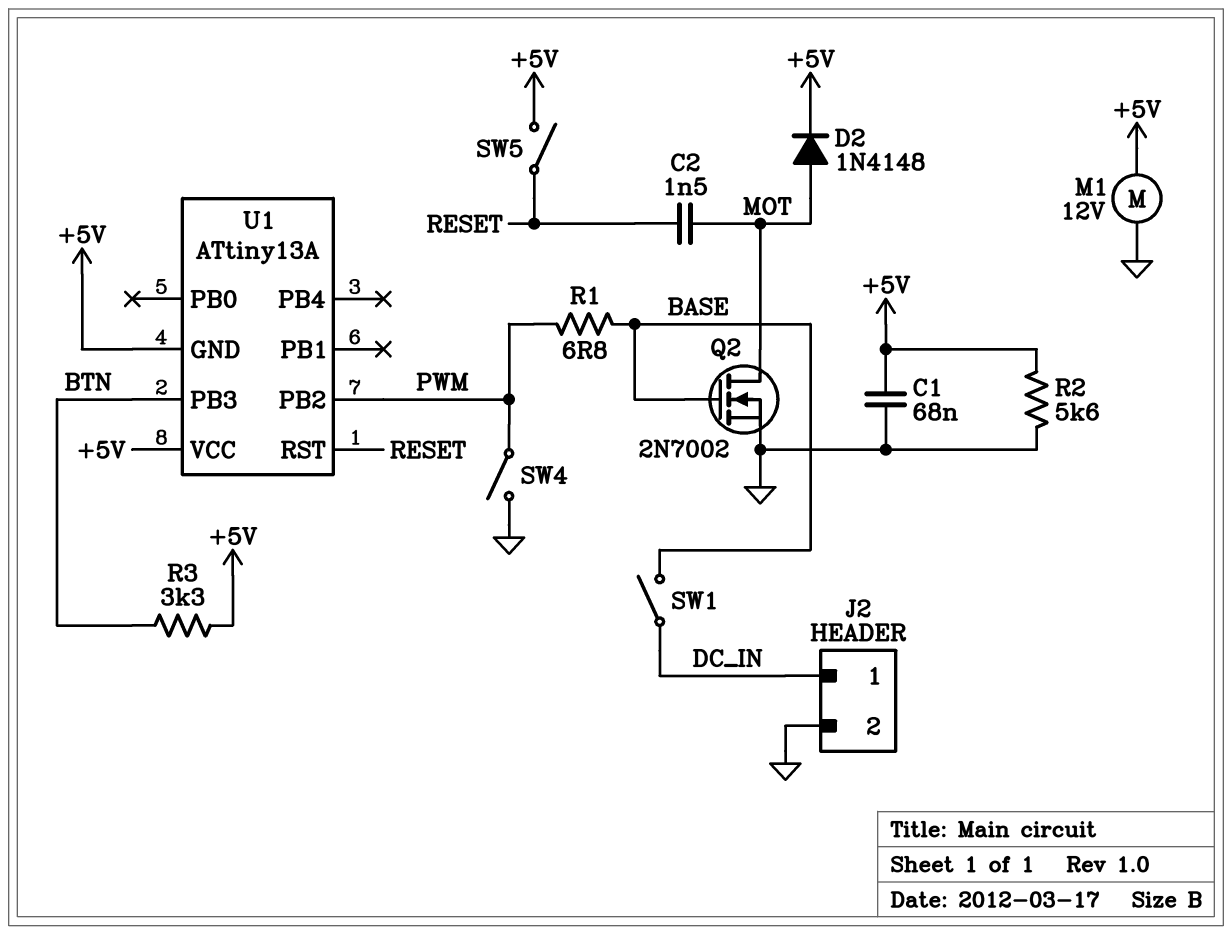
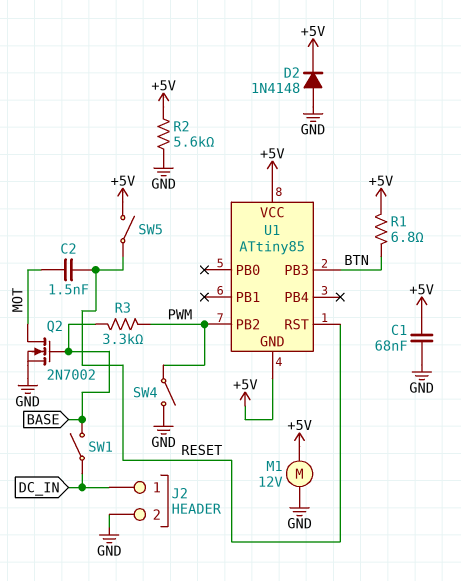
D2: diode 1N4148 (A MOT, K +5V) -> diode 1N4148 (A GND, K +5V)
R1: 6.8 (BASE, PWM) -> 6.8 (+5V, BTN)
R3: 3.3k (+5V, BTN) -> 3.3k (BASE, PWM)
U1: ATtiny13A -> ATtiny85

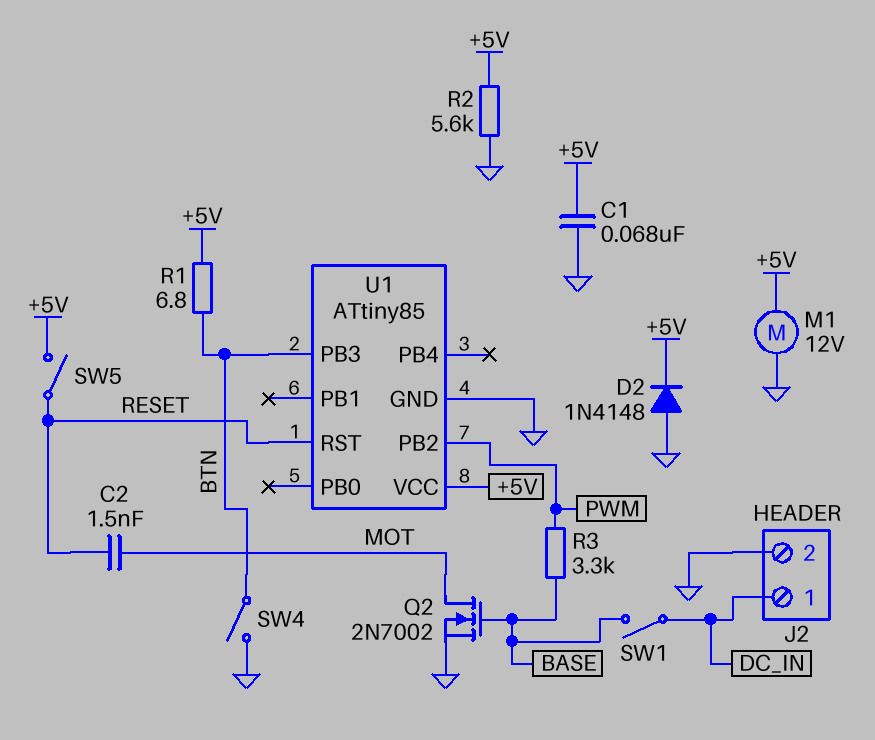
SW4: switch (GND, PWM) -> switch (BTN, GND)
U1 pin GND: +5V -> GND

